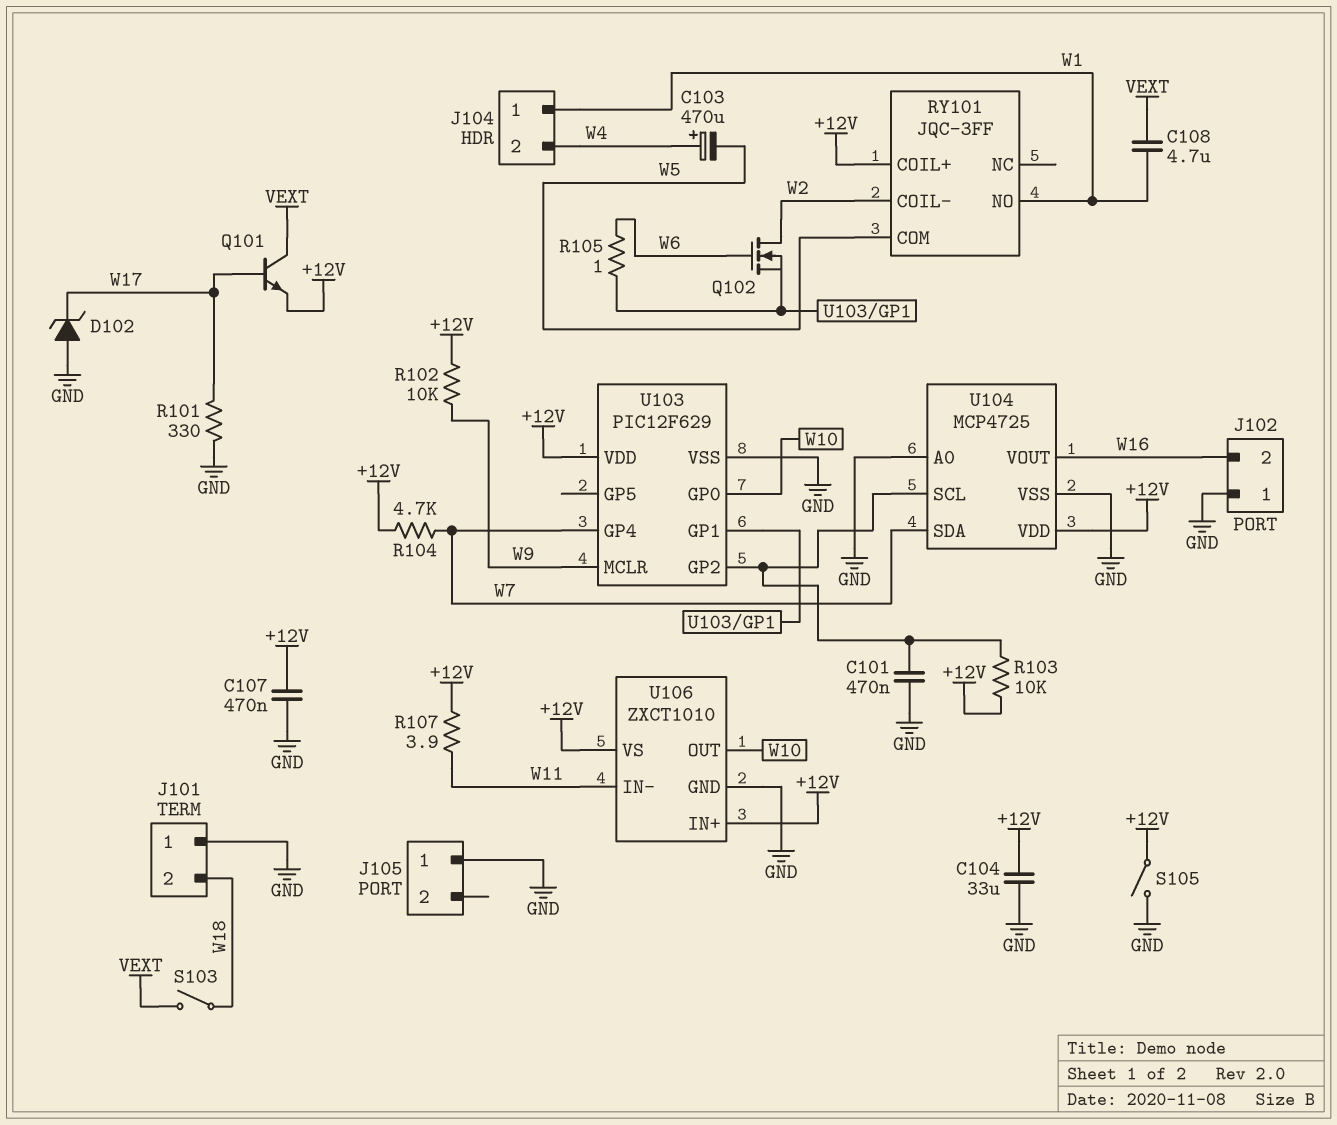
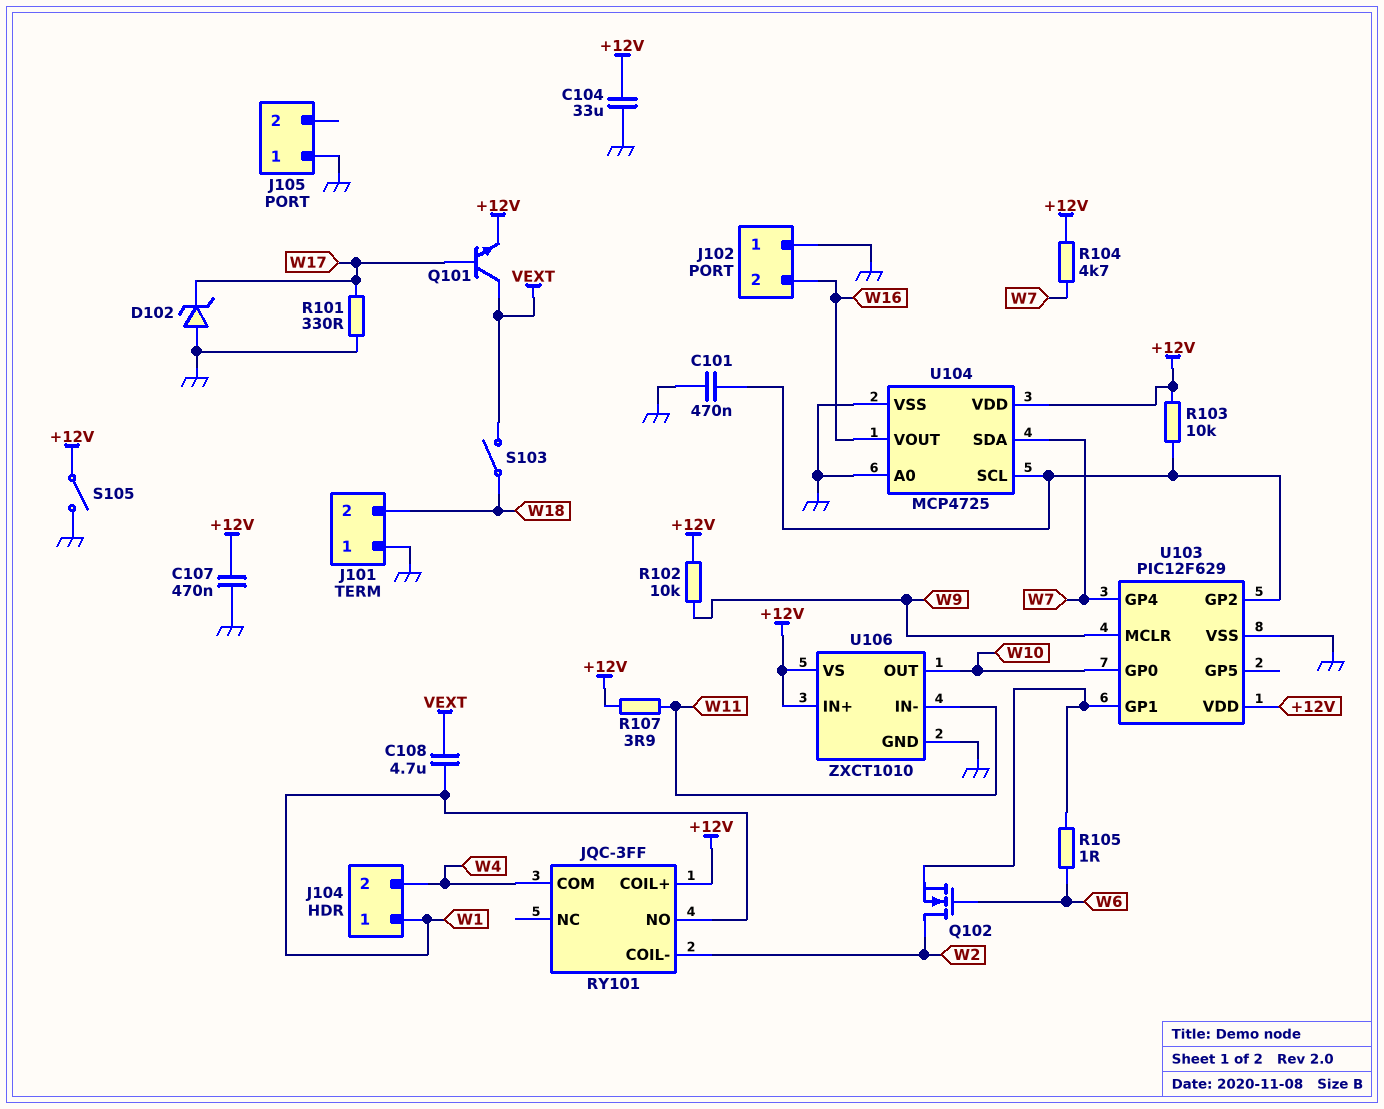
C103: 470uF (plus W4, minus W5) -> none
RY101 pin COM: W5 -> W4

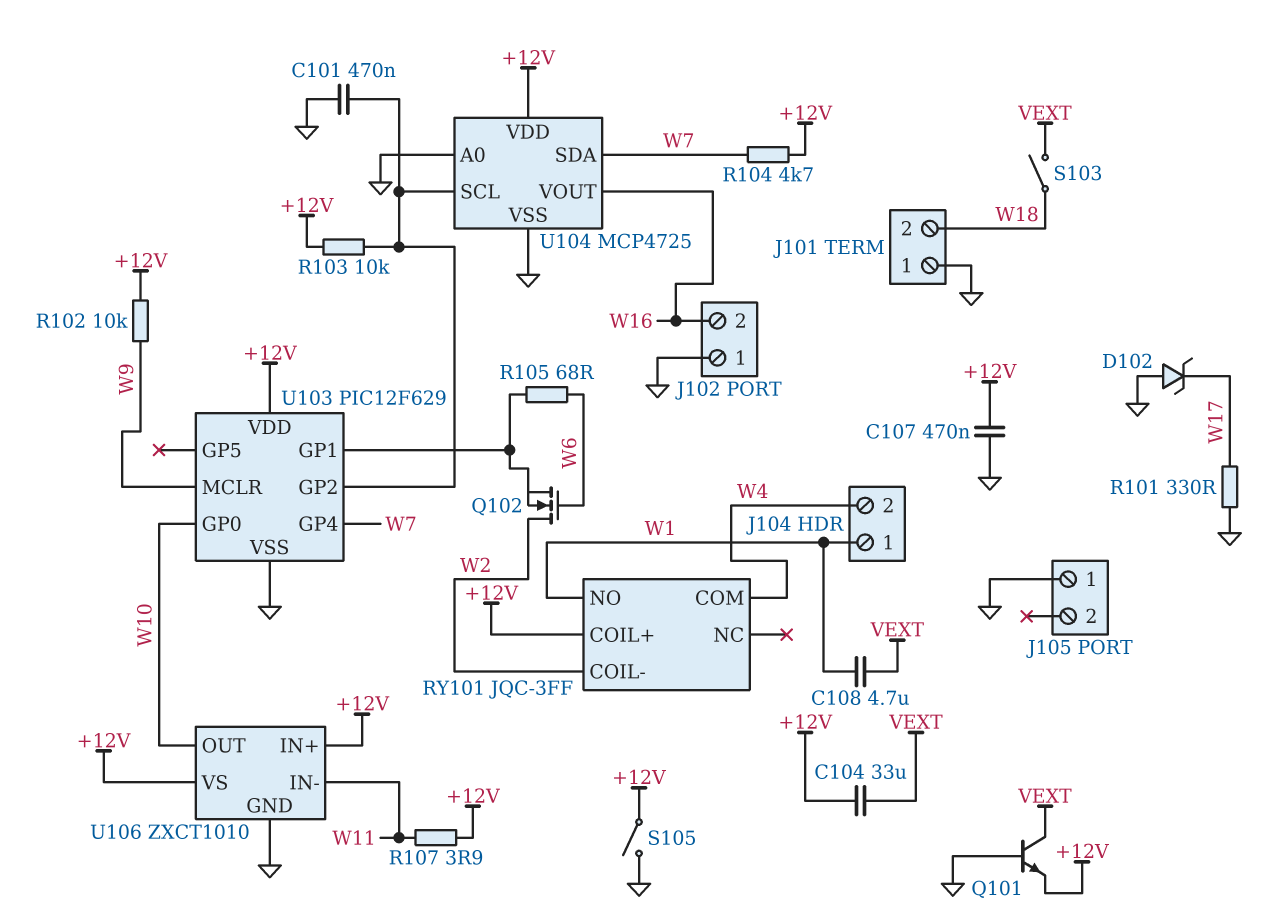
C104: 33uF (+12V, GND) -> 33uF (+12V, VEXT)
Q101: NPN (B W17, C VEXT, E +12V) -> NPN (B GND, C VEXT, E +12V)
R105: 1 (U103/GP1, W6) -> 68 (U103/GP1, W6)

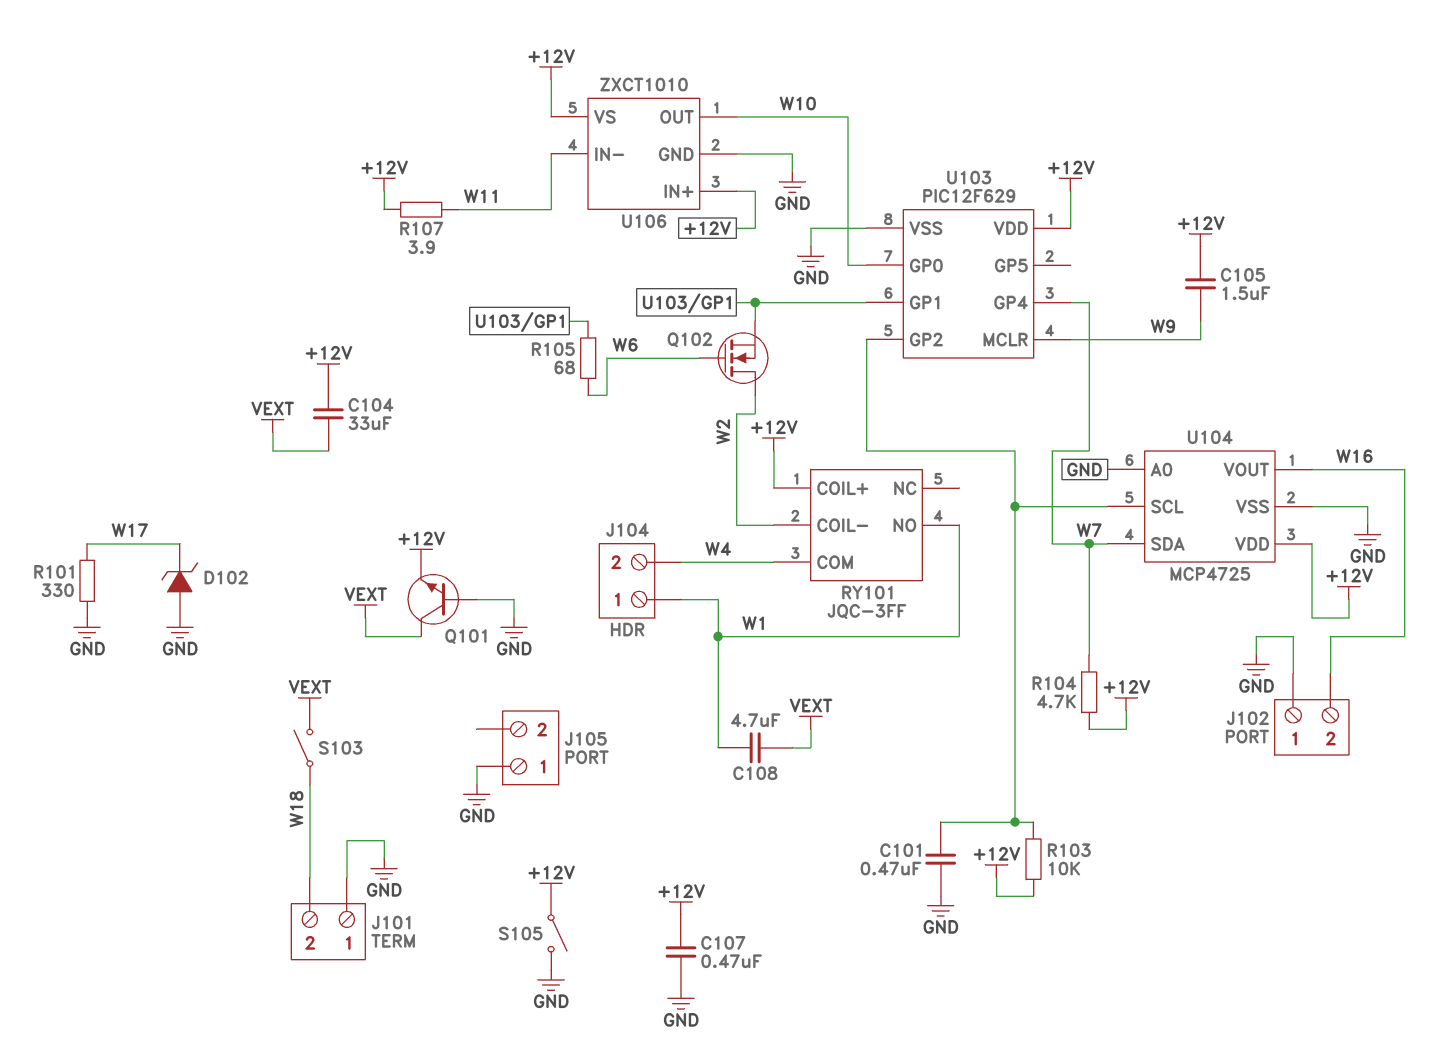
C105: none -> 1.5uF (+12V, W9)
R102: 10k (+12V, W9) -> none

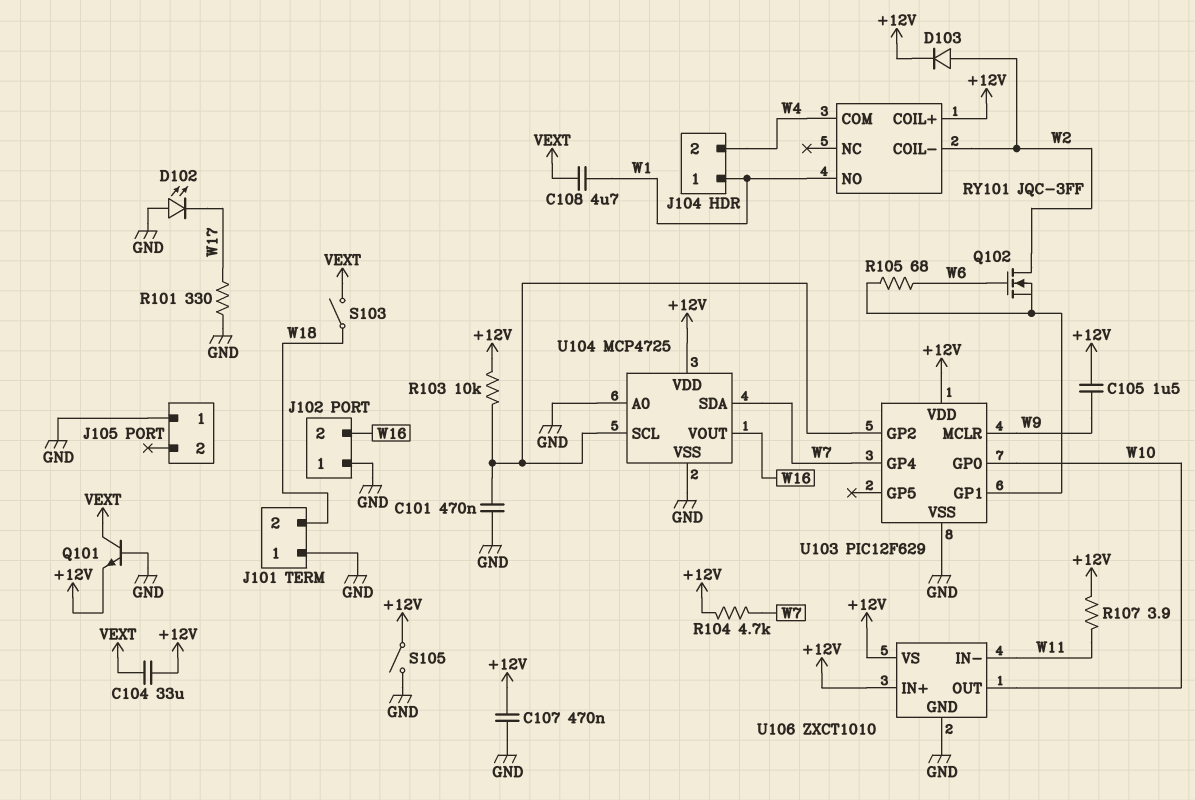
D102: zener (A GND, K W17) -> LED (A GND, K W17)
D103: none -> diode (A W2, K +12V)

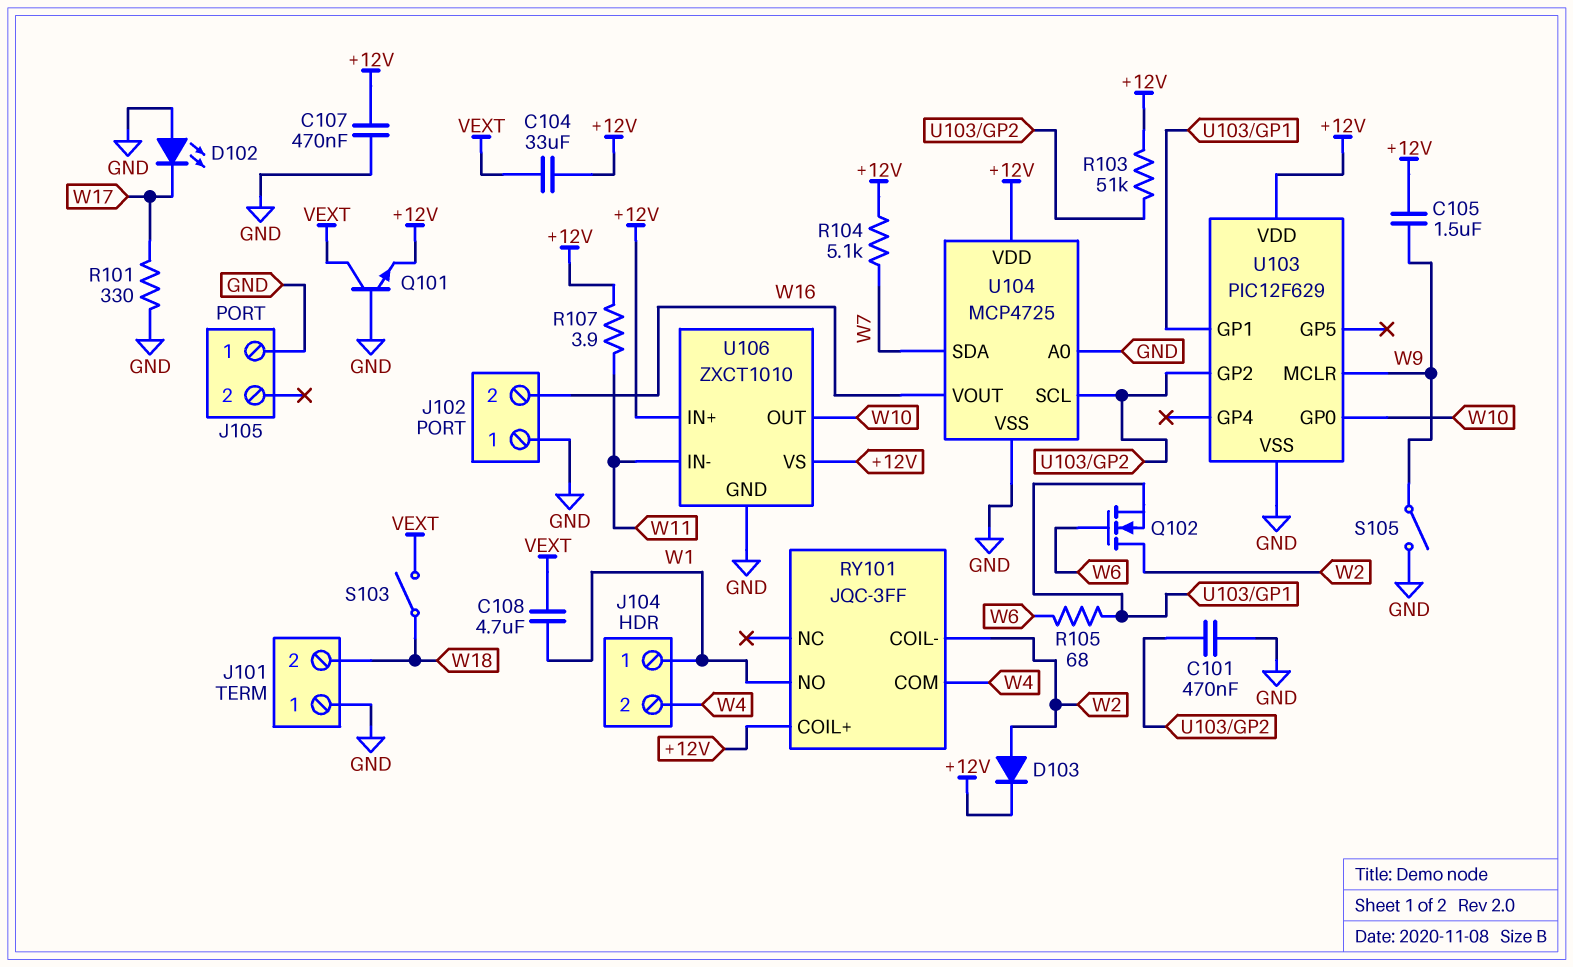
R103: 10k (+12V, U103/GP2) -> 51k (+12V, U103/GP2)
R104: 4.7k (+12V, W7) -> 5.1k (+12V, W7)
S105: switch (+12V, GND) -> switch (GND, W9)
U103 pin GP4: W7 -> none

